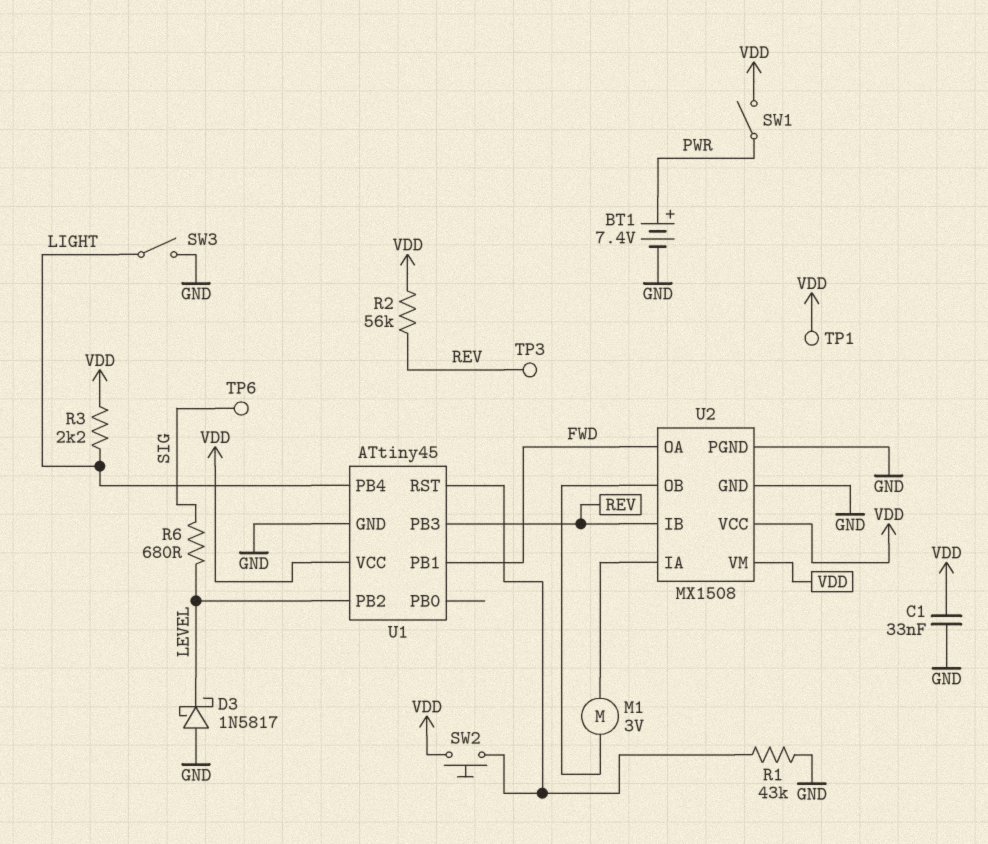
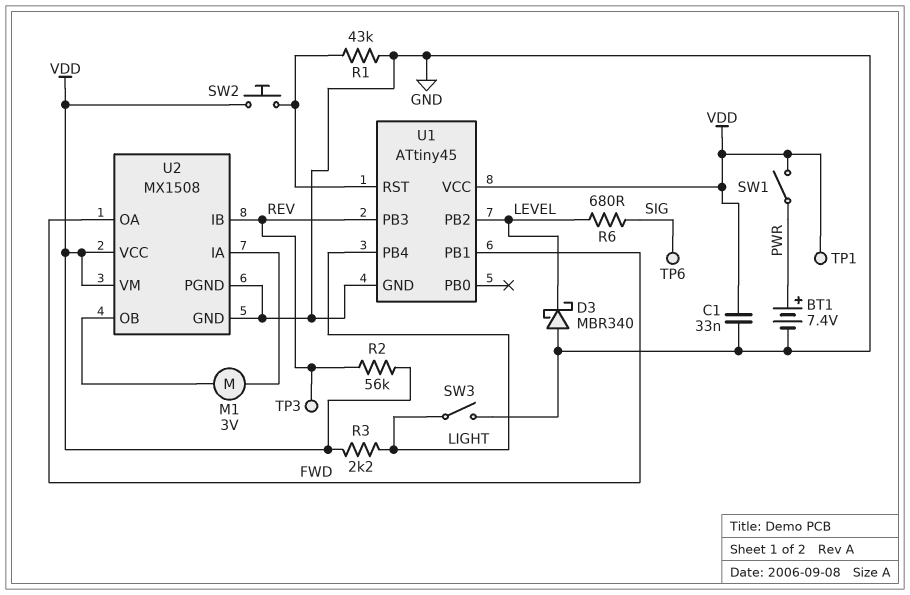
D3: schottky 1N5817 (A GND, K LEVEL) -> schottky MBR340 (A GND, K LEVEL)

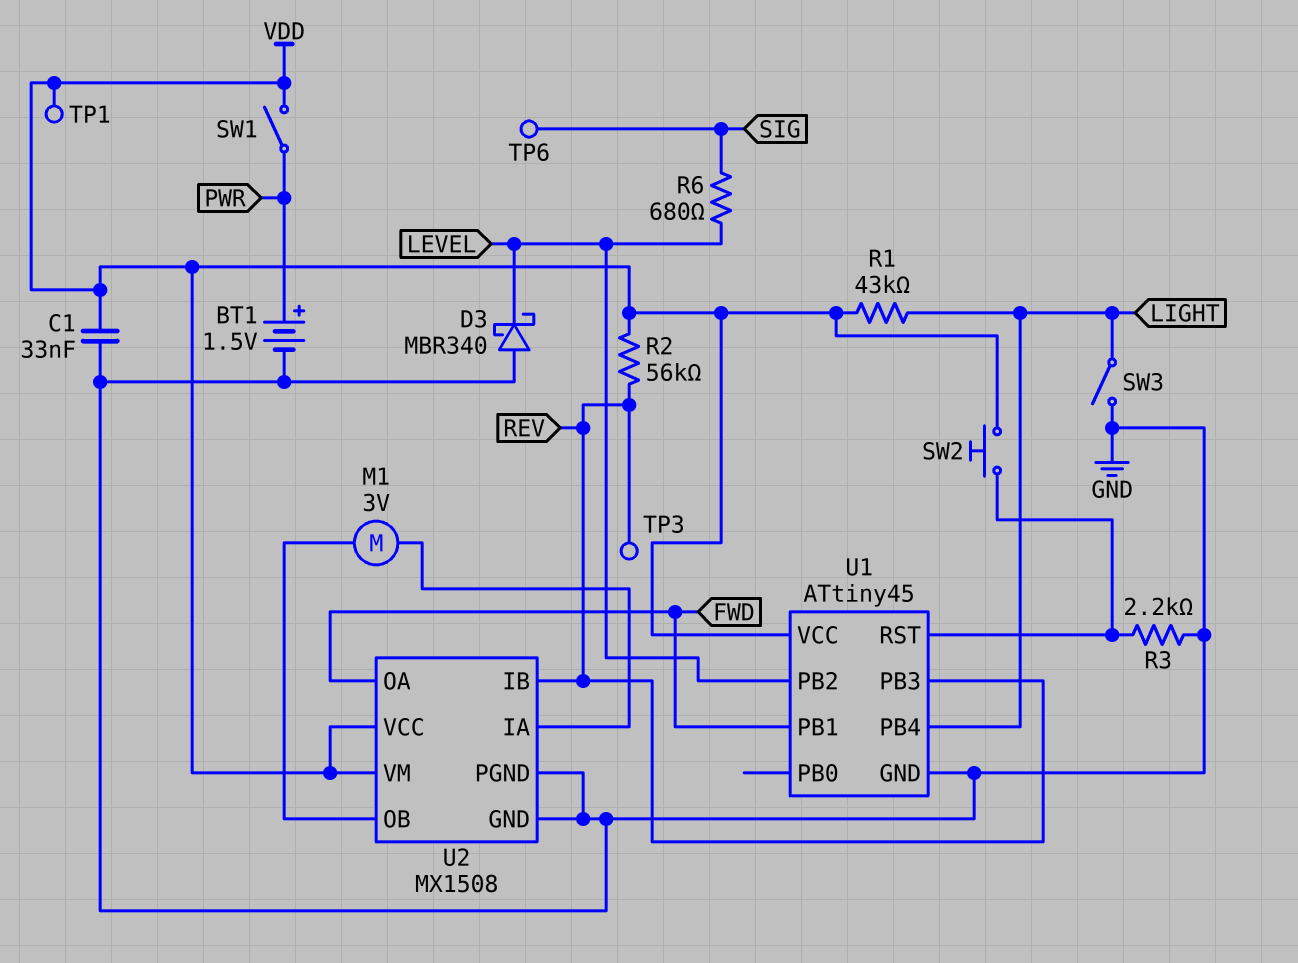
BT1: 7.4V (plus PWR, minus GND) -> 1.5V (plus PWR, minus GND)
R1: 43k (GND, U1/RST) -> 43k (LIGHT, VDD)
R3: 2.2k (LIGHT, VDD) -> 2.2k (GND, U1/RST)

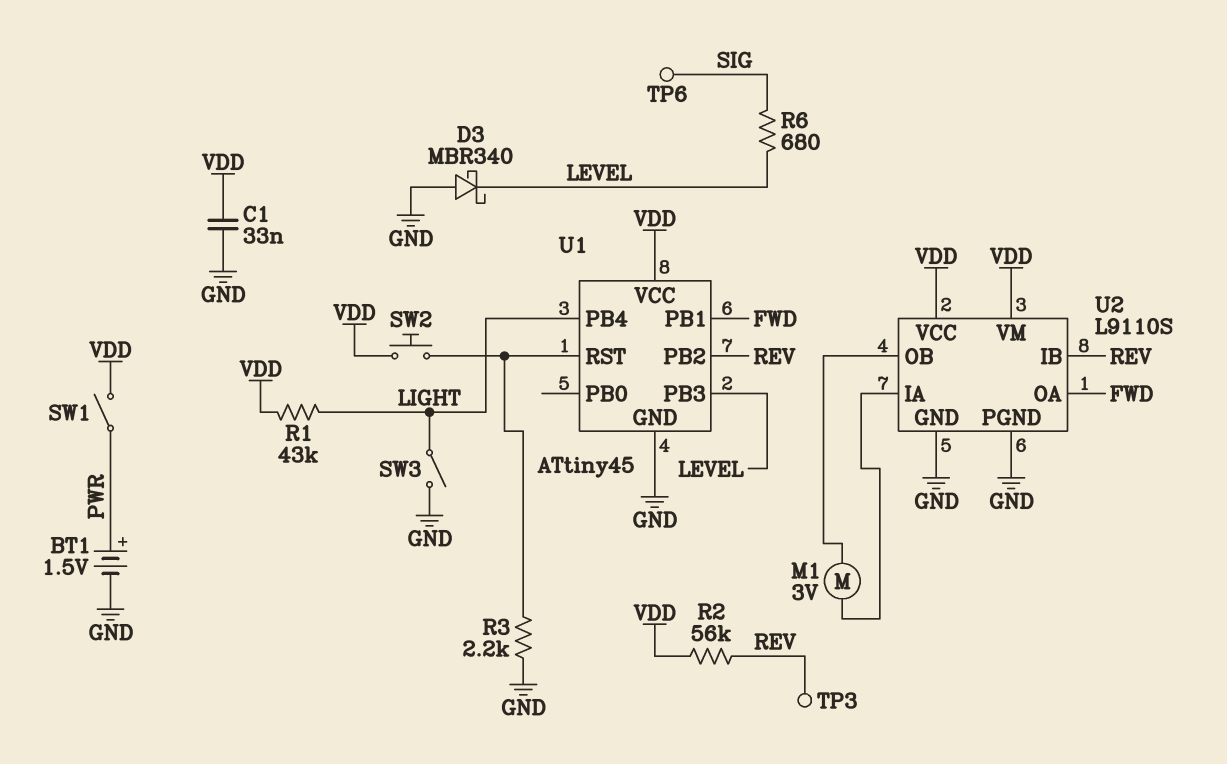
TP1: test point (VDD) -> none
U1 pin PB2: LEVEL -> REV
U1 pin PB3: REV -> LEVEL
U2: MX1508 -> L9110S

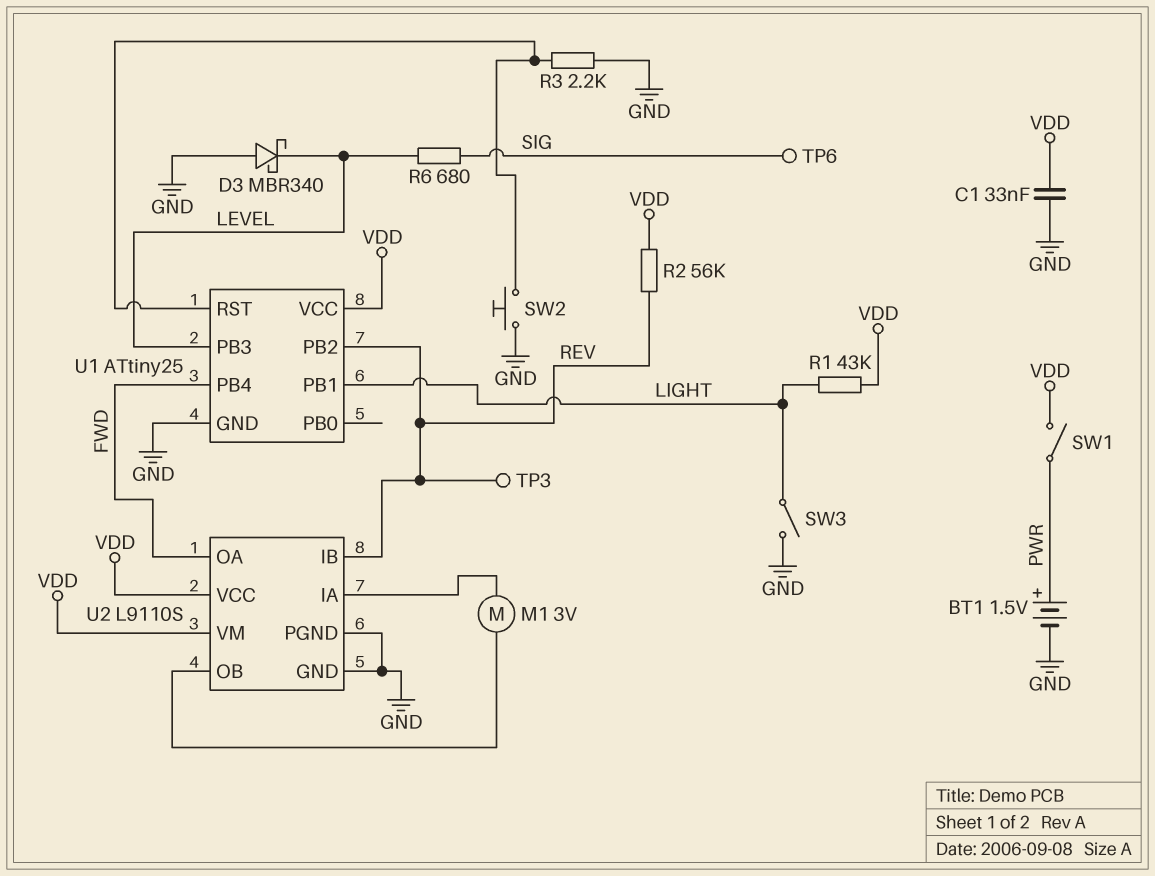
SW2: button (U1/RST, VDD) -> button (GND, U1/RST)
U1: ATtiny45 -> ATtiny25
U1 pin PB1: FWD -> LIGHT
U1 pin PB4: LIGHT -> FWD

